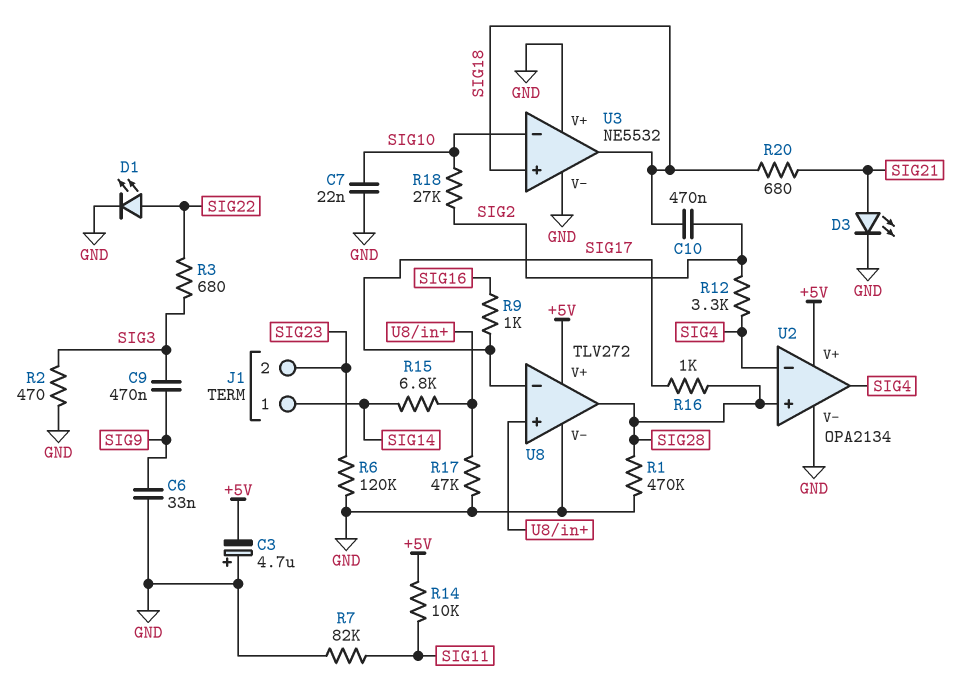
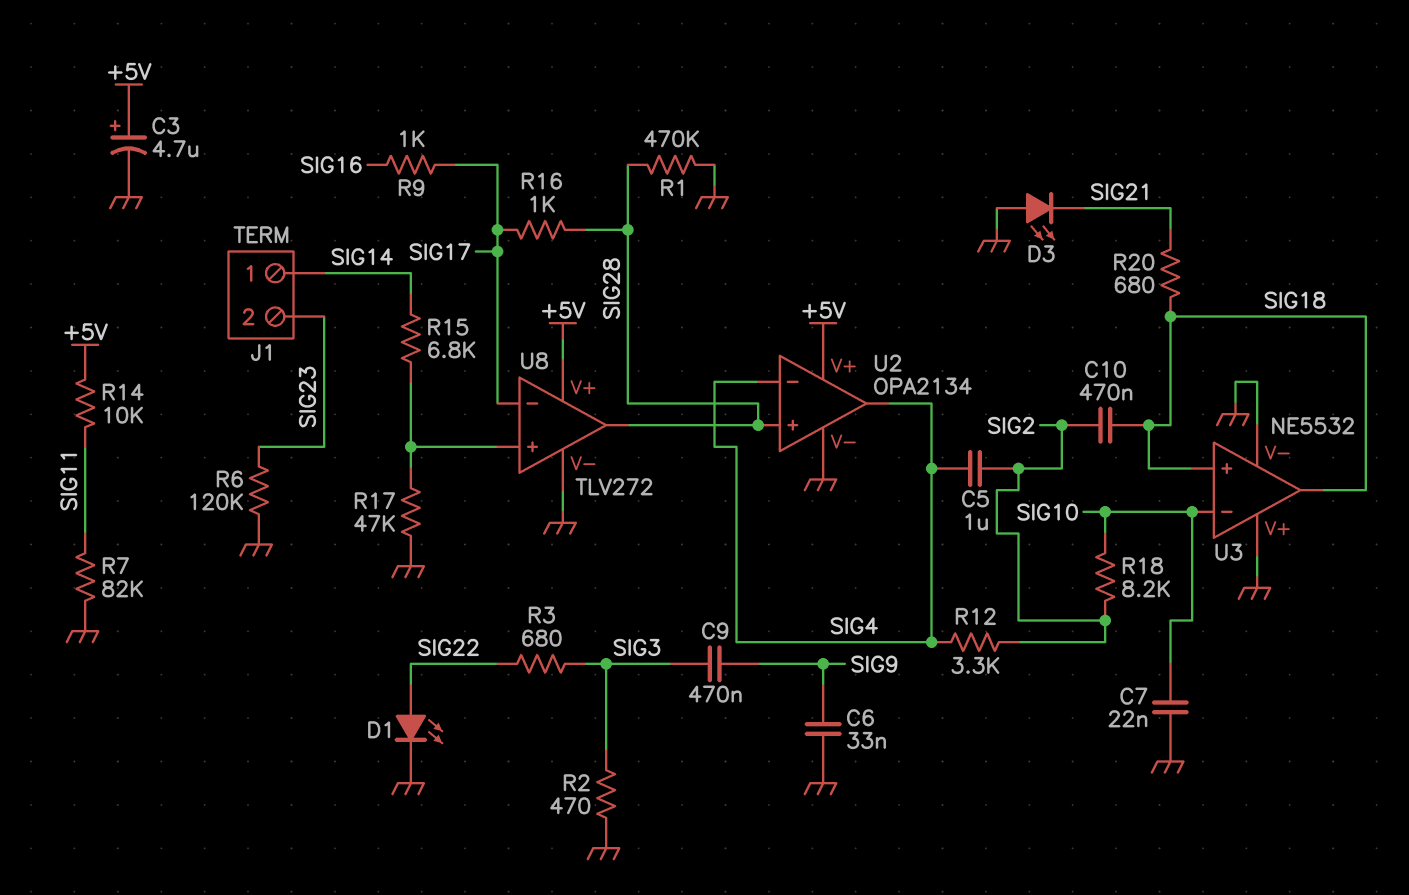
C3: 4.7uF (plus GND, minus +5V) -> 4.7uF (plus +5V, minus GND)
C5: none -> 1uF (SIG2, SIG4)
D3: LED (A SIG21, K GND) -> LED (A GND, K SIG21)
R18: 27k (SIG2, SIG10) -> 8.2k (SIG2, SIG10)

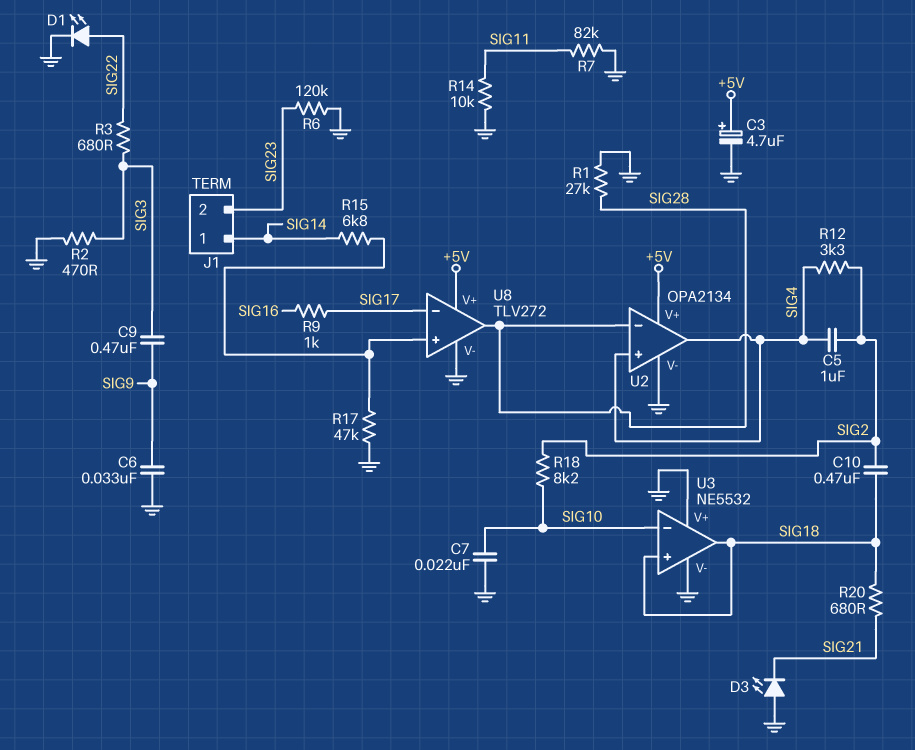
R1: 470k (GND, SIG28) -> 27k (GND, SIG28)
R14: 10k (+5V, SIG11) -> 10k (GND, SIG11)
R16: 1k (SIG17, SIG28) -> none
U2 pin in+: SIG28 -> SIG4
U2 pin in-: SIG4 -> SIG28

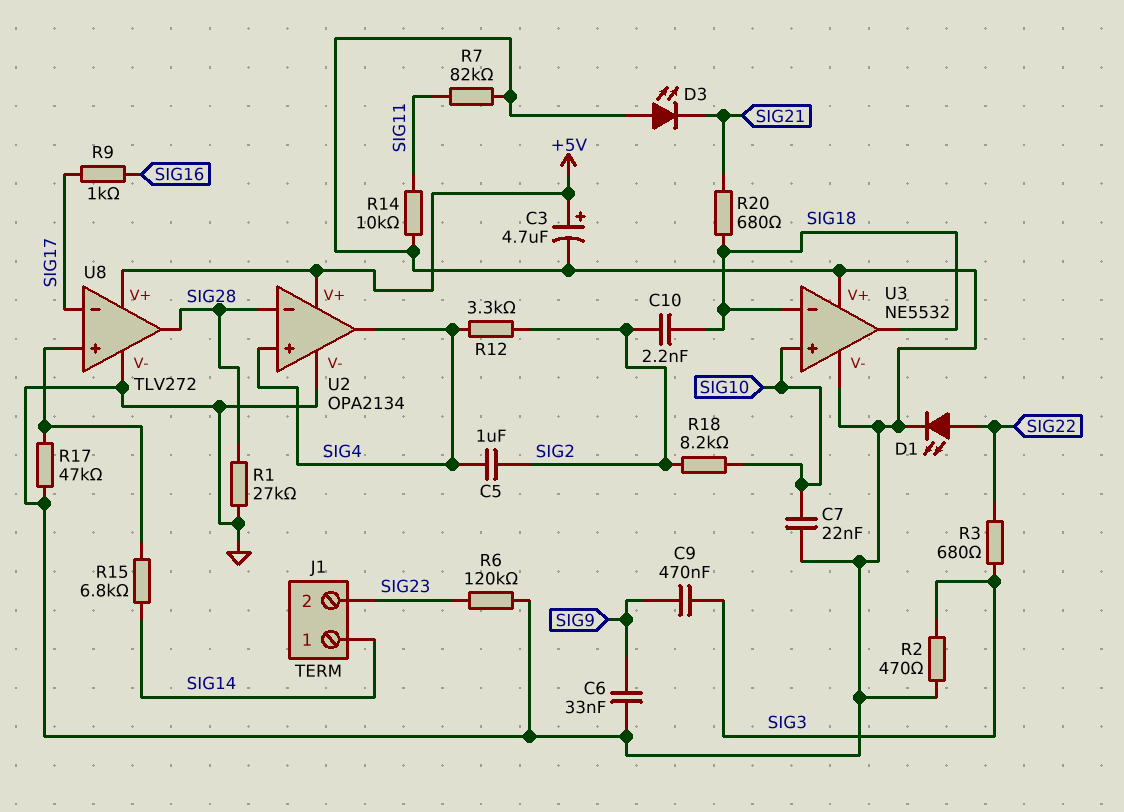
C10: 470nF (SIG2, SIG18) -> 2.2nF (SIG2, SIG18)
U3 pin in+: SIG18 -> SIG10
U3 pin in-: SIG10 -> SIG18

